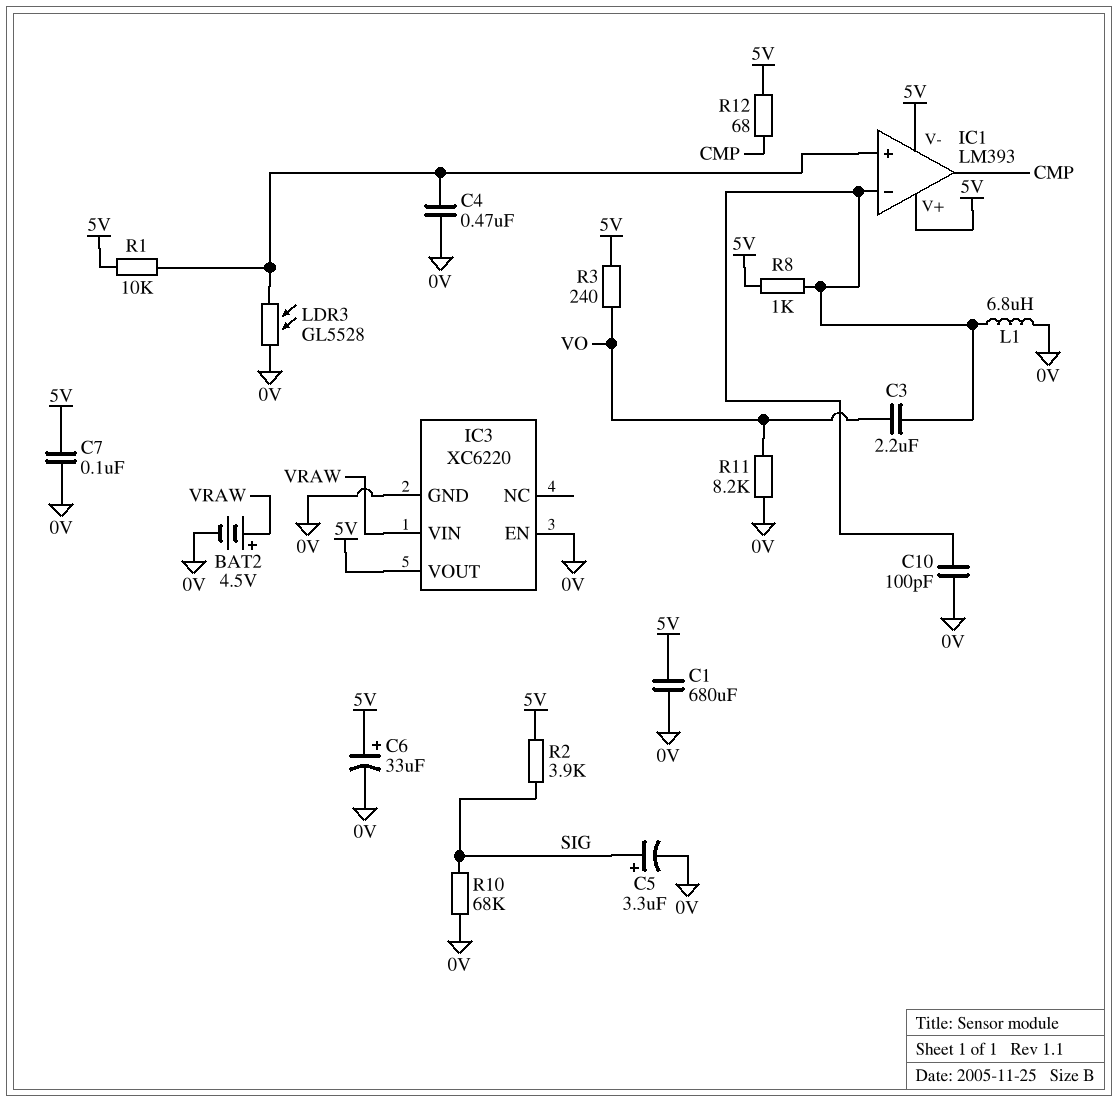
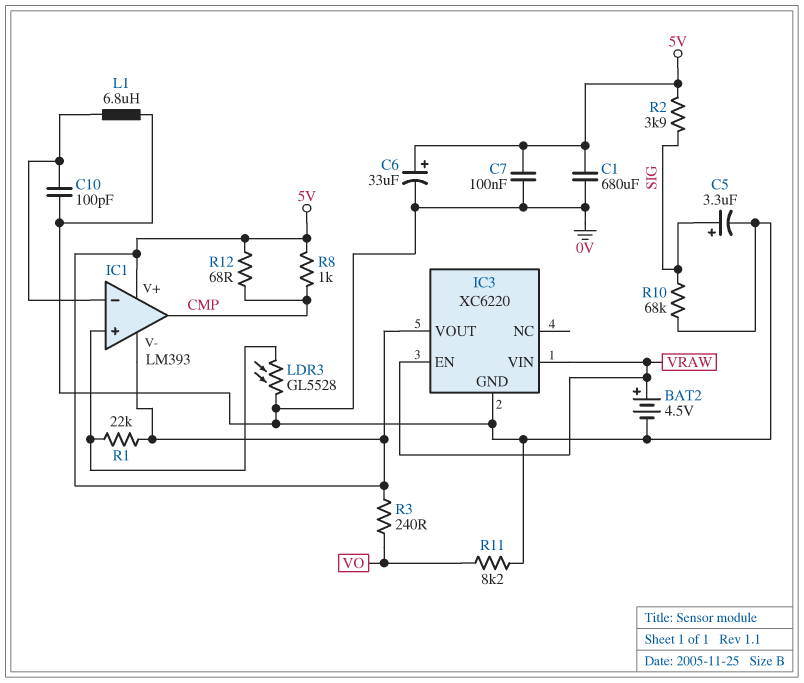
C3: 2.2uF (IC1/in-, VO) -> none
C4: 470nF (0V, IC1/in+) -> none
IC3 pin EN: 0V -> VRAW
R1: 10k (5V, IC1/in+) -> 22k (5V, IC1/in+)
R8: 1k (5V, IC1/in-) -> 1k (5V, CMP)

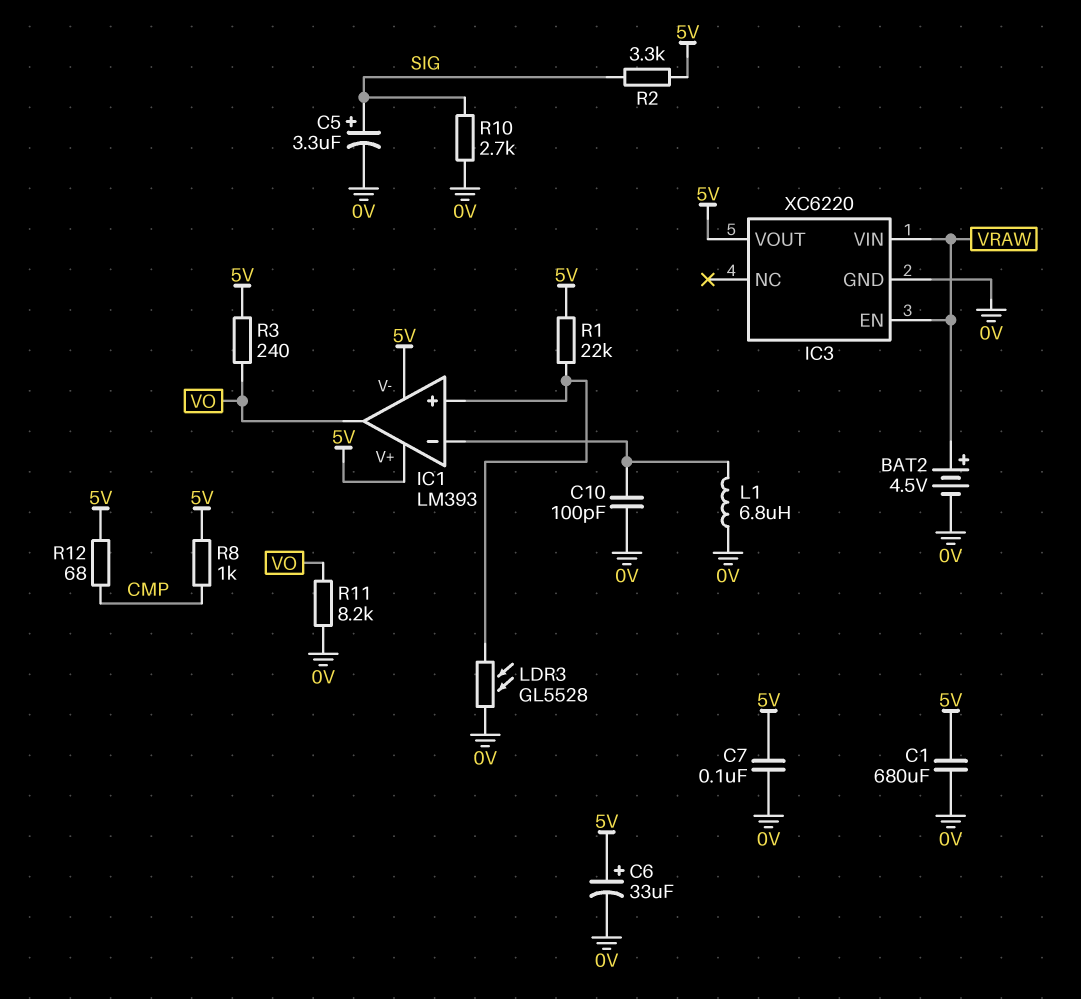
IC1 pin out: CMP -> VO
R2: 3.9k (5V, SIG) -> 3.3k (5V, SIG)
R10: 68k (0V, SIG) -> 2.7k (0V, SIG)

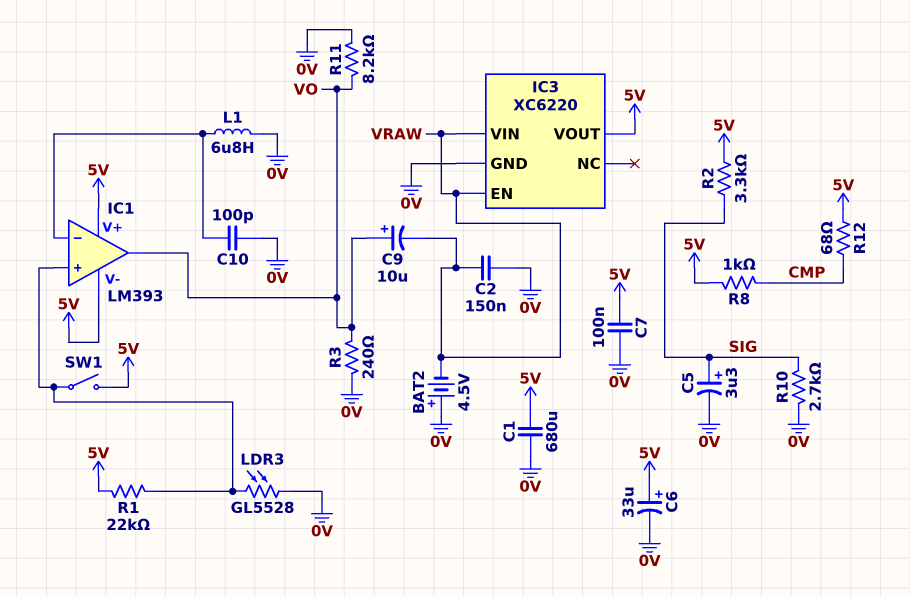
BAT2: 4.5V (plus VRAW, minus 0V) -> 4.5V (plus 0V, minus VRAW)
C2: none -> 150nF (0V, VRAW)
C9: none -> 10uF (plus VO, minus VRAW)
R3: 240 (5V, VO) -> 240 (0V, VO)
SW1: none -> switch (5V, IC1/in+)

